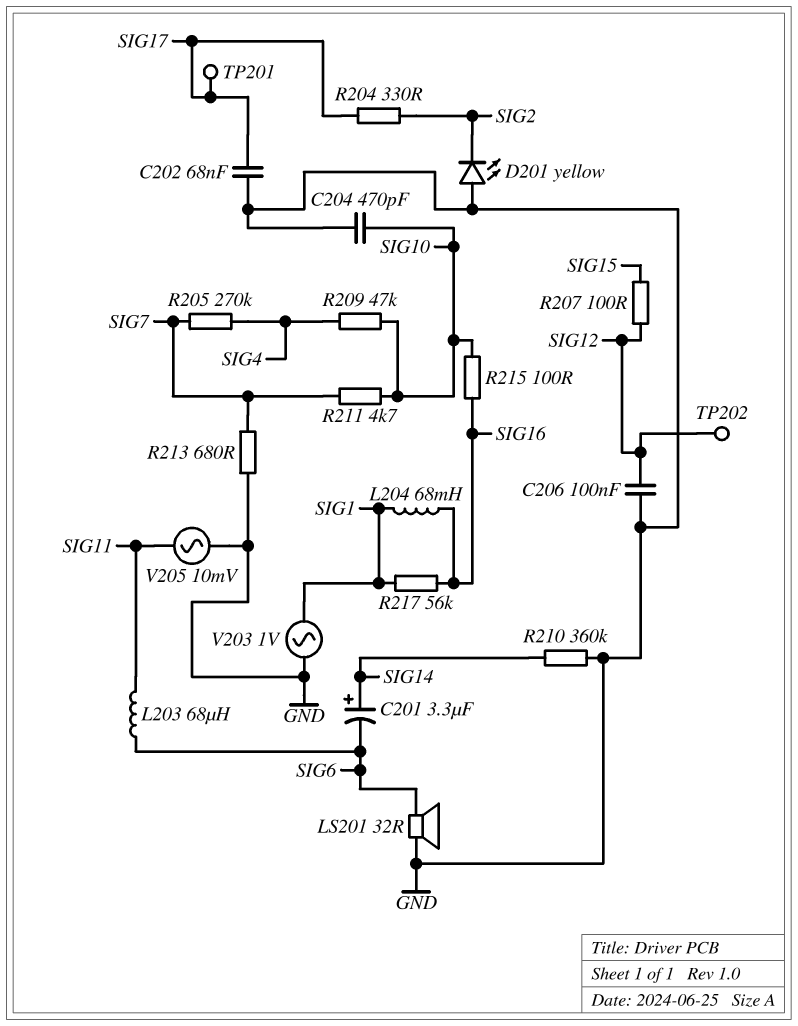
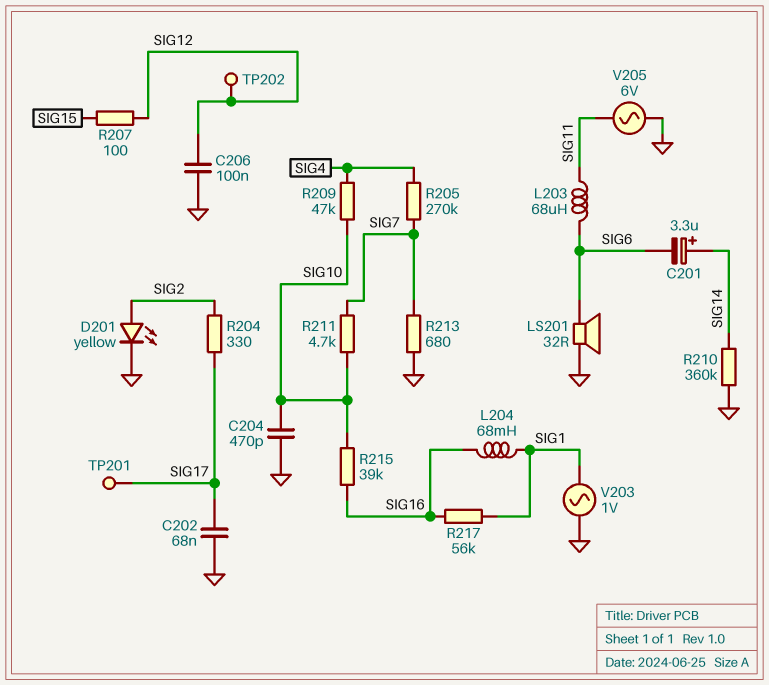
D201: LED yellow (A GND, K SIG2) -> LED yellow (A SIG2, K GND)
R215: 100 (SIG10, SIG16) -> 39k (SIG10, SIG16)
V205: AC 10mV (GND, SIG11) -> AC 6V (GND, SIG11)

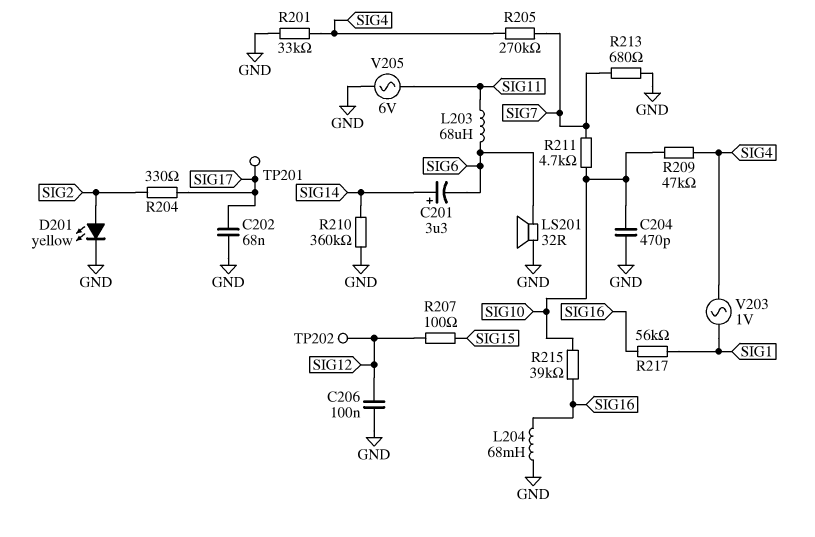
L204: 68mH (SIG1, SIG16) -> 68mH (GND, SIG16)
R201: none -> 33k (GND, SIG4)
V203: AC 1V (GND, SIG1) -> AC 1V (SIG1, SIG4)

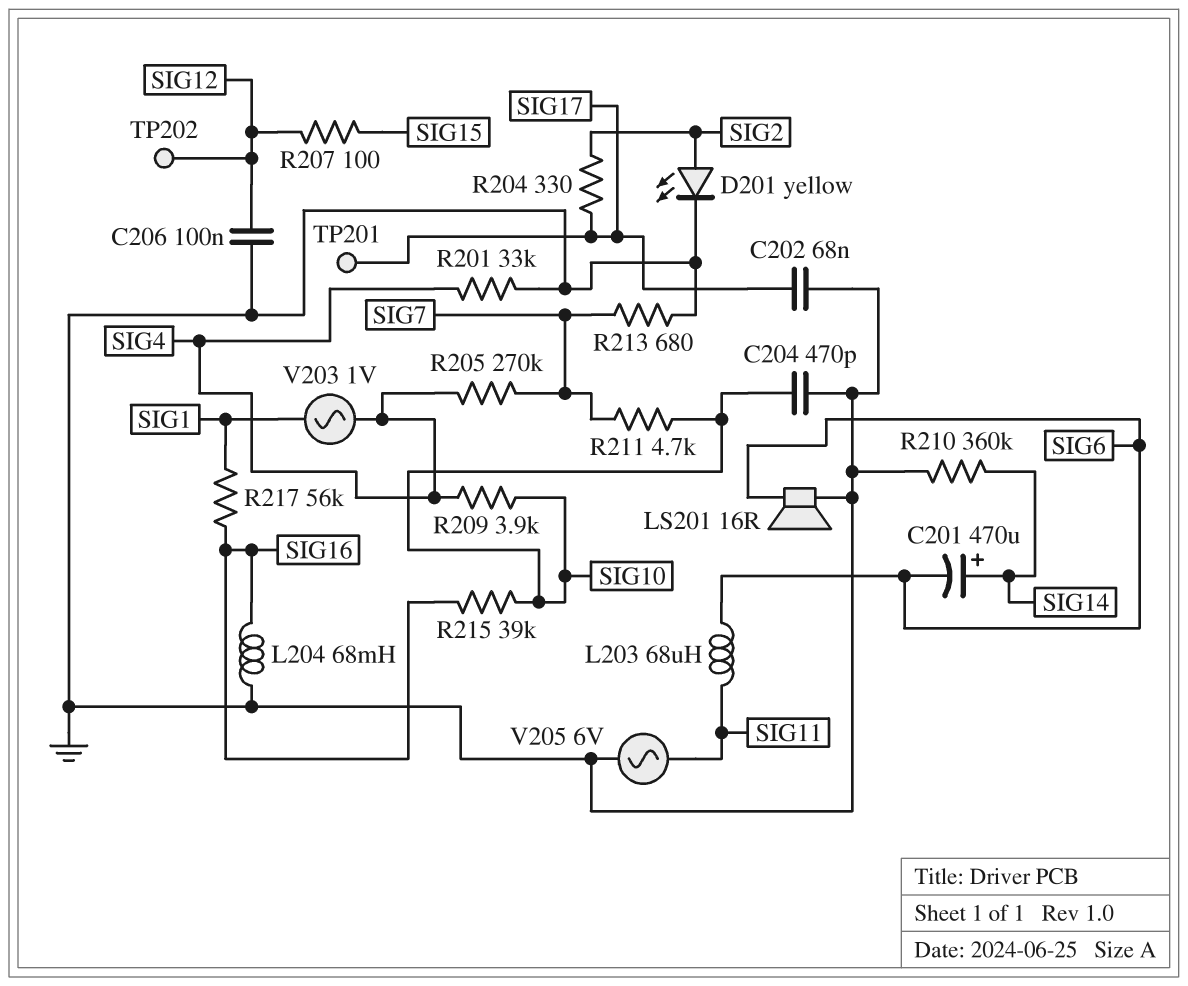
C201: 3.3uF (plus SIG14, minus SIG6) -> 470uF (plus SIG14, minus SIG6)
LS201: speaker 32R (GND, SIG6) -> speaker 16R (GND, SIG6)
R209: 47k (SIG4, SIG10) -> 3.9k (SIG4, SIG10)

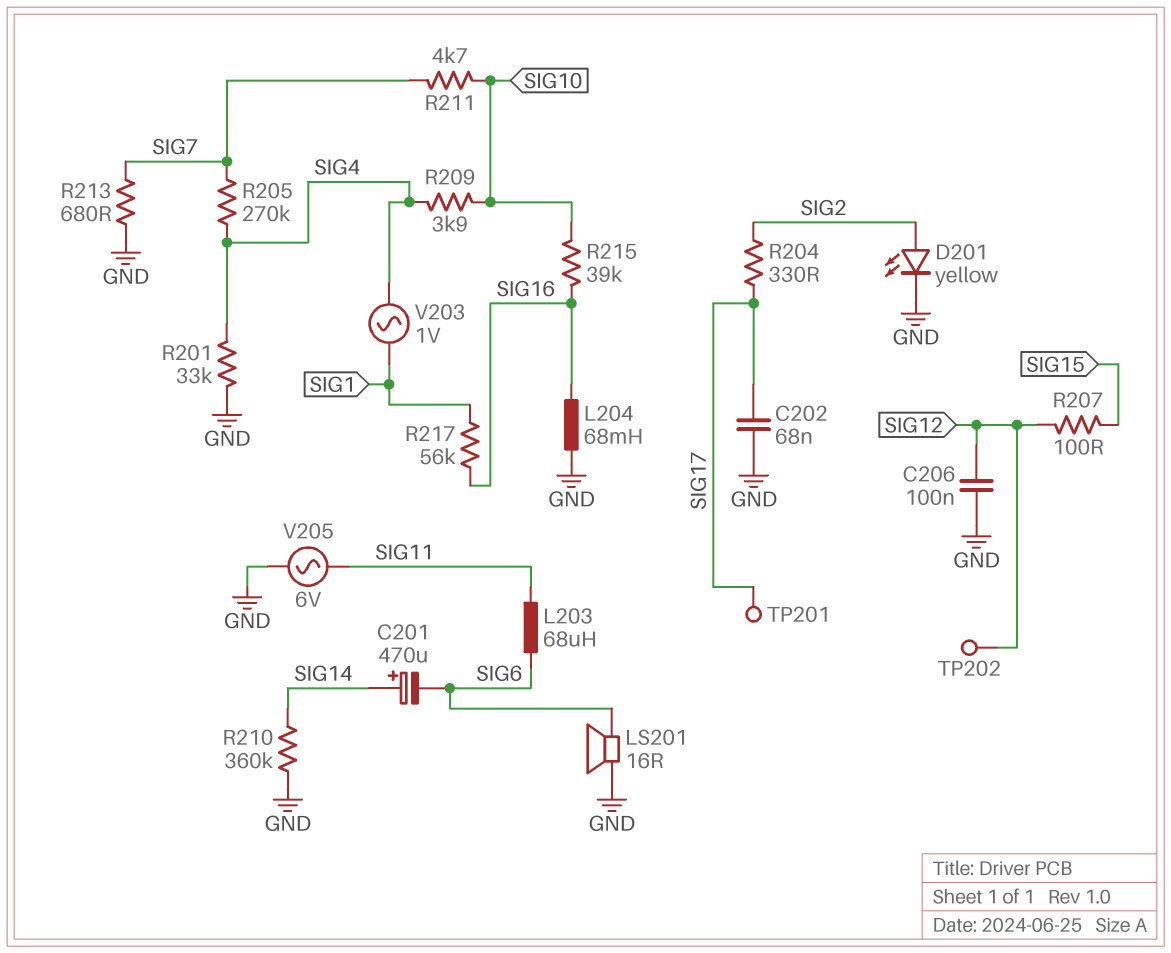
C204: 470pF (GND, SIG10) -> none

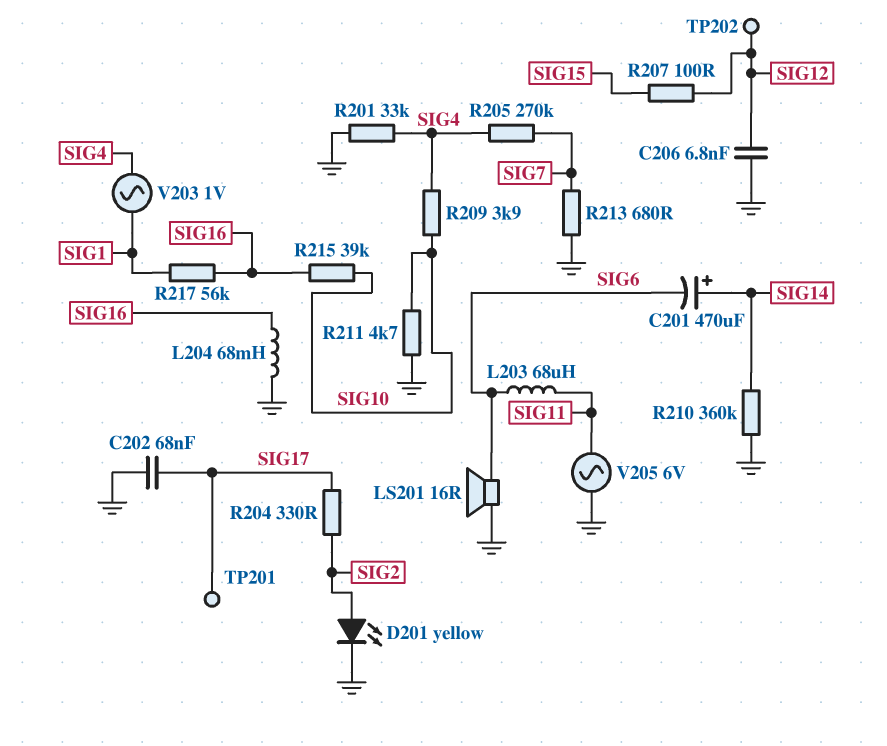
C206: 100nF (GND, SIG12) -> 6.8nF (GND, SIG12)
R211: 4.7k (SIG7, SIG10) -> 4.7k (GND, SIG10)

